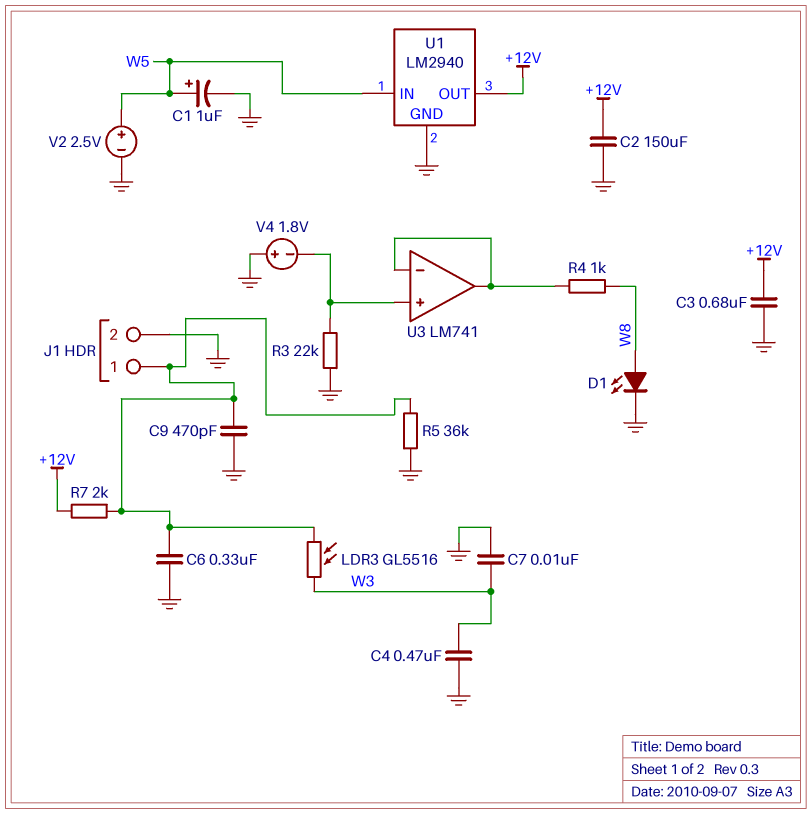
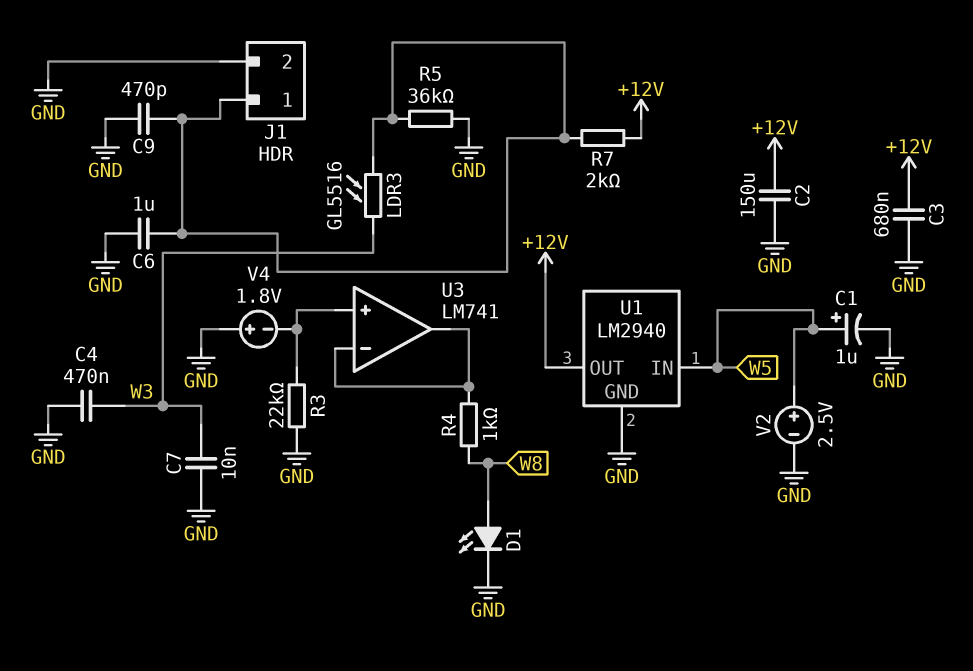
C6: 330nF (GND, J1/1) -> 1uF (GND, J1/1)

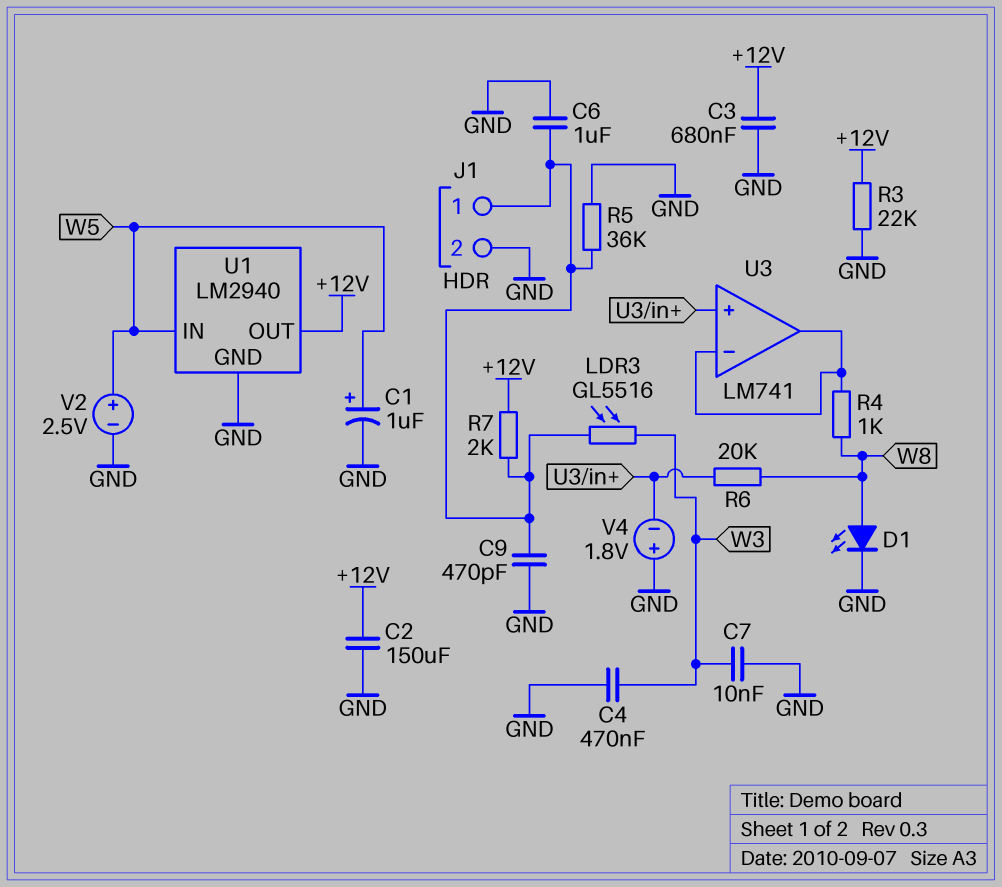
R3: 22k (GND, U3/in+) -> 22k (+12V, GND)
R6: none -> 20k (U3/in+, W8)

